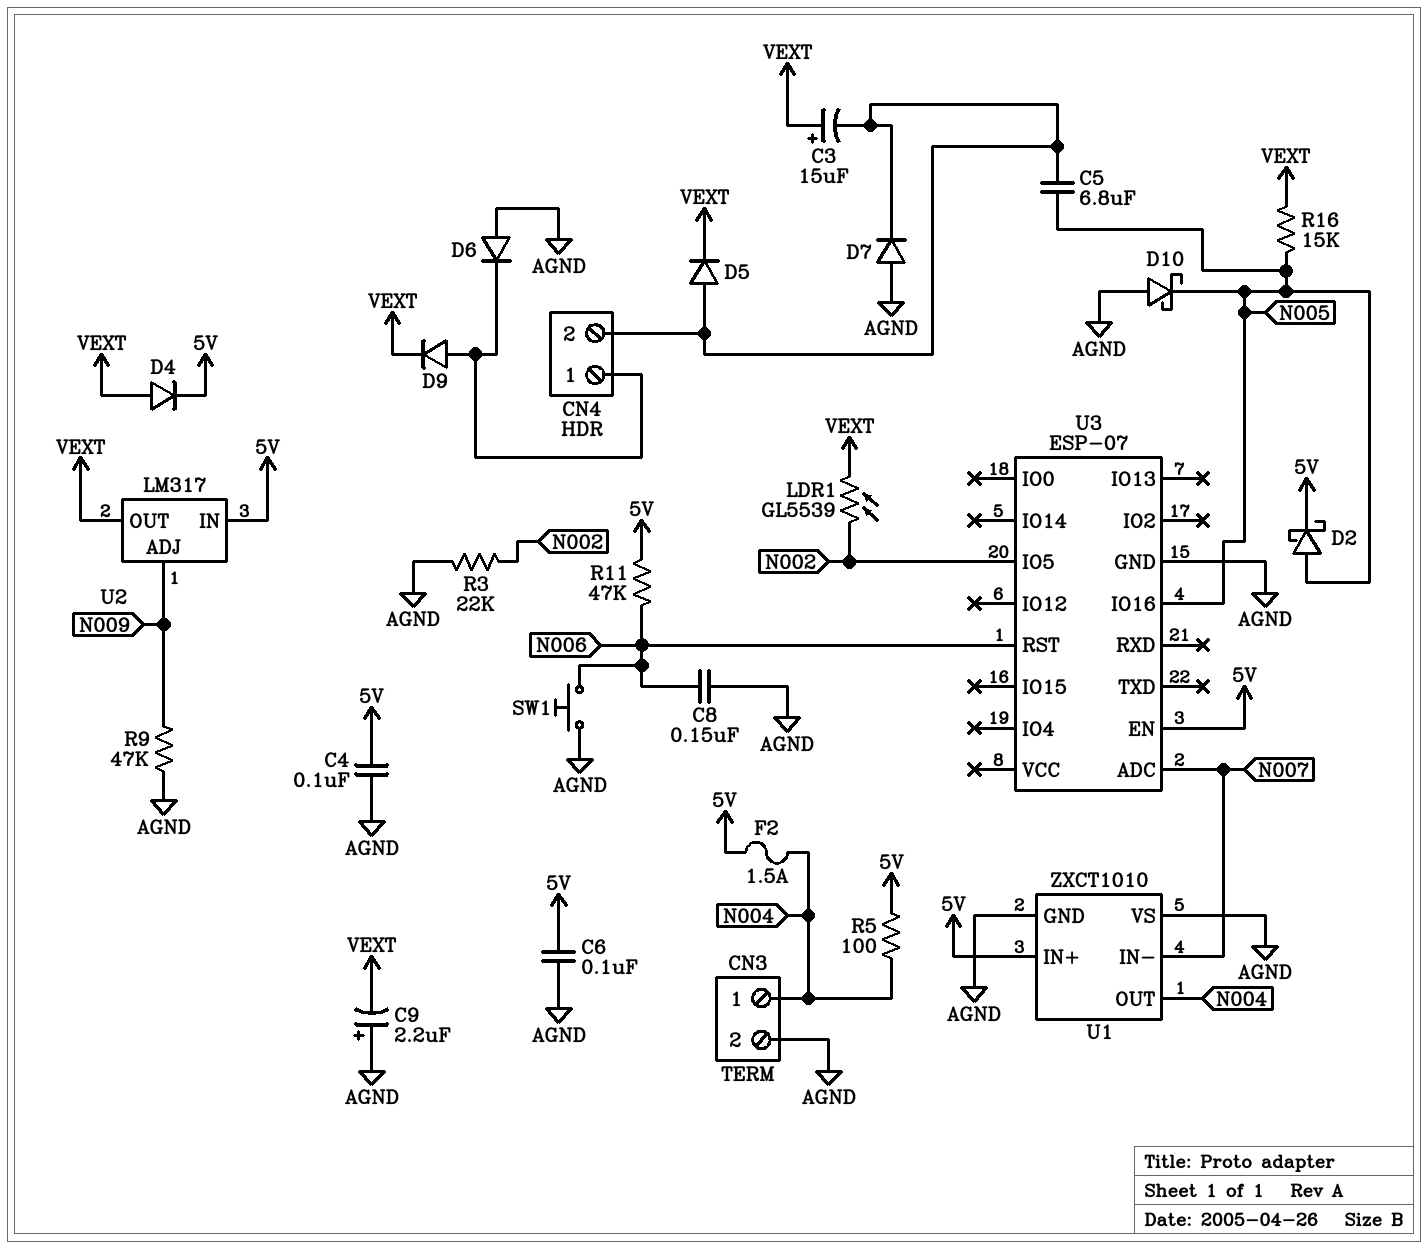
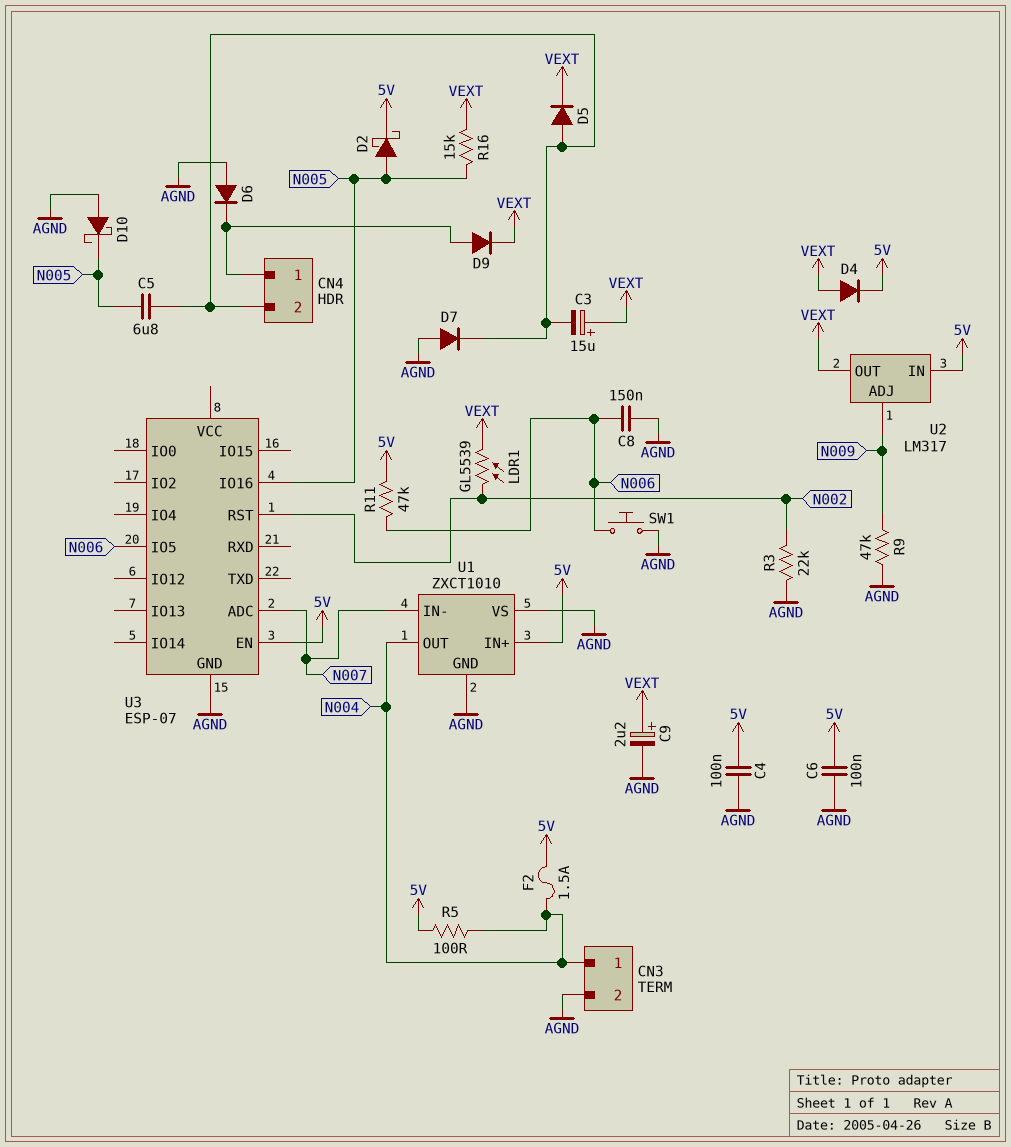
C9: 2.2uF (plus AGND, minus VEXT) -> 2.2uF (plus VEXT, minus AGND)
U3 pin IO5: N002 -> N006
U3 pin RST: N006 -> N002

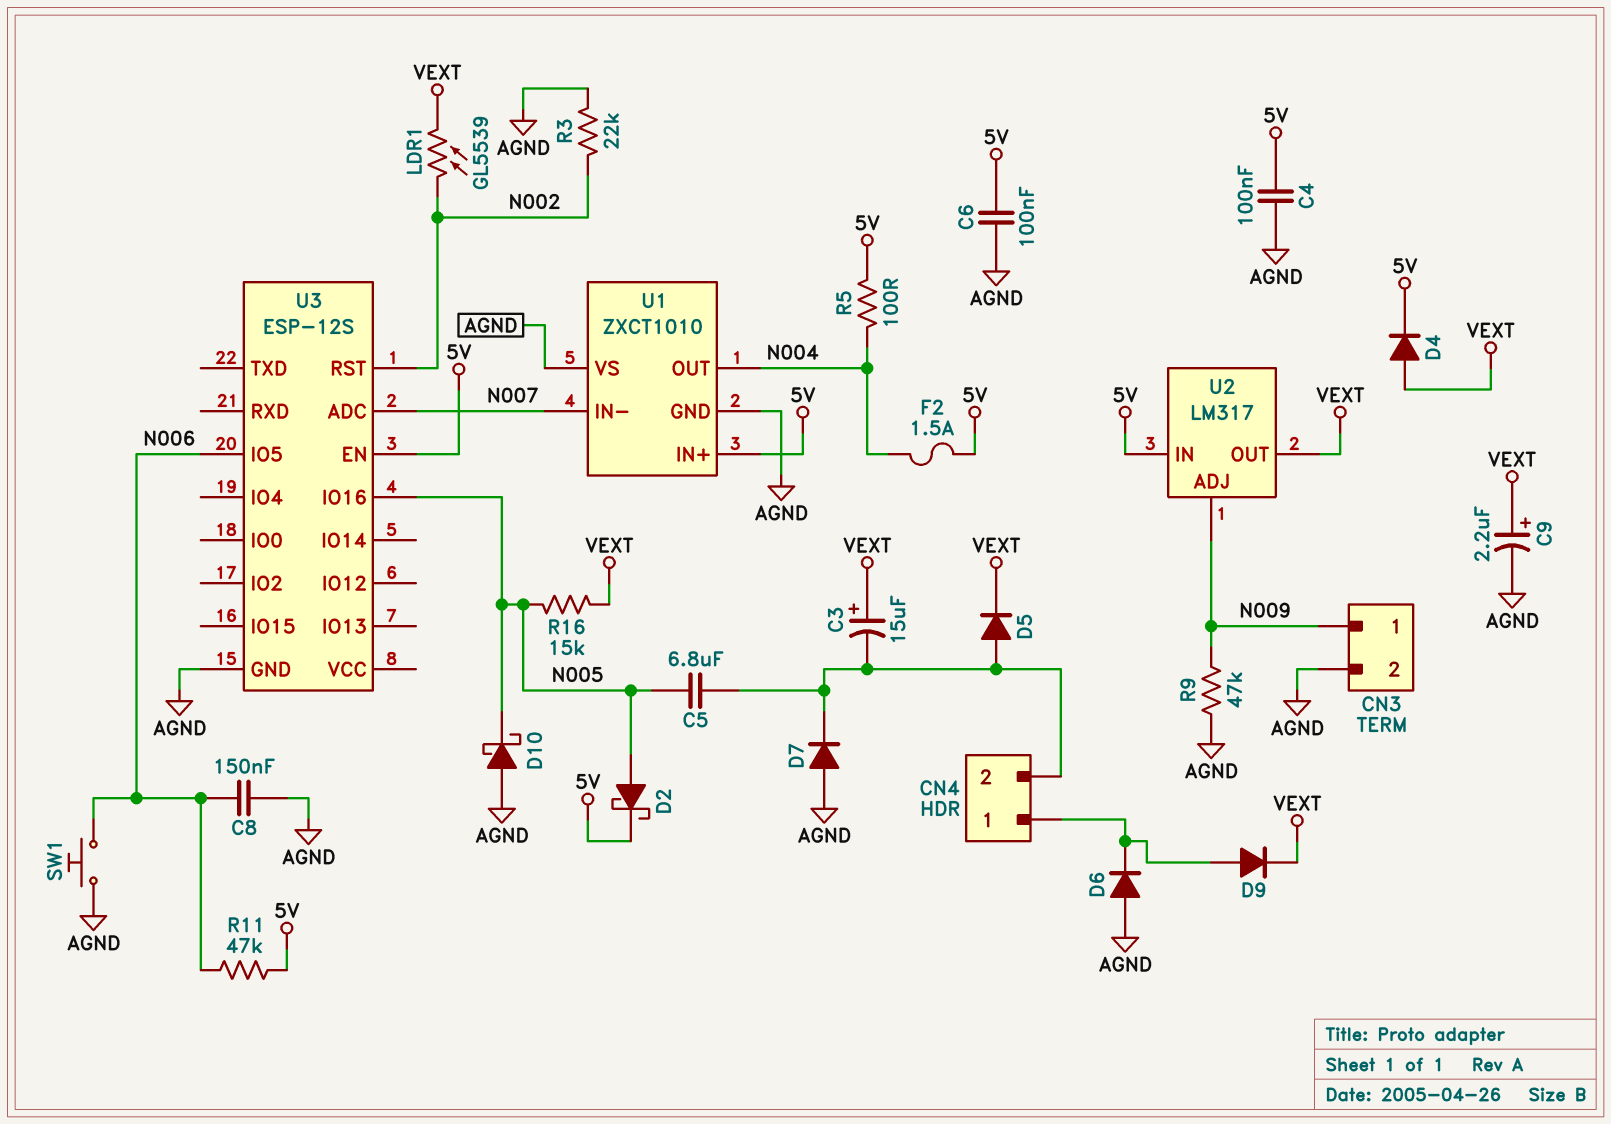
CN3 pin 1: N004 -> N009
U3: ESP-07 -> ESP-12S

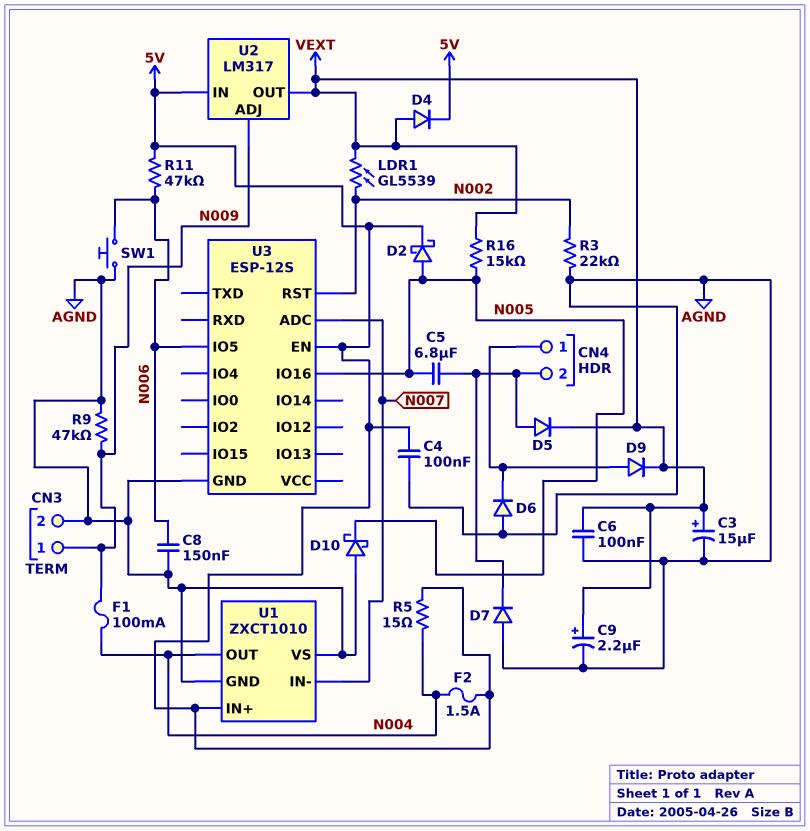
C3: 15uF (plus VEXT, minus CN4/2) -> 15uF (plus VEXT, minus AGND)
C6: 100nF (5V, AGND) -> 100nF (AGND, VEXT)
F1: none -> 100mA (N004, N009)
R5: 100 (5V, N004) -> 15 (5V, N004)

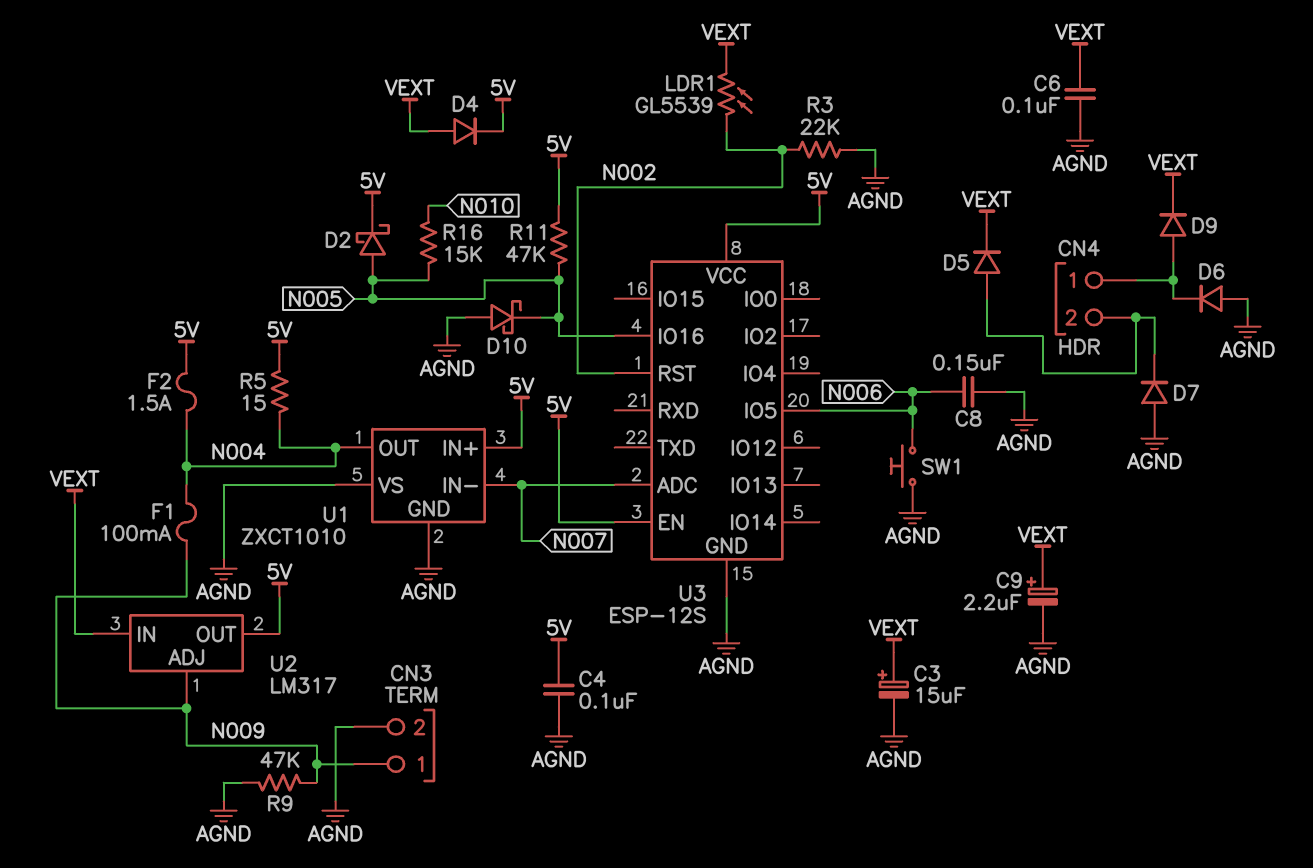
C5: 6.8uF (CN4/2, N005) -> none
R11: 47k (5V, N006) -> 47k (5V, N005)
R16: 15k (N005, VEXT) -> 15k (N005, N010)
U2 pin IN: 5V -> VEXT
U2 pin OUT: VEXT -> 5V
U3 pin VCC: none -> 5V

